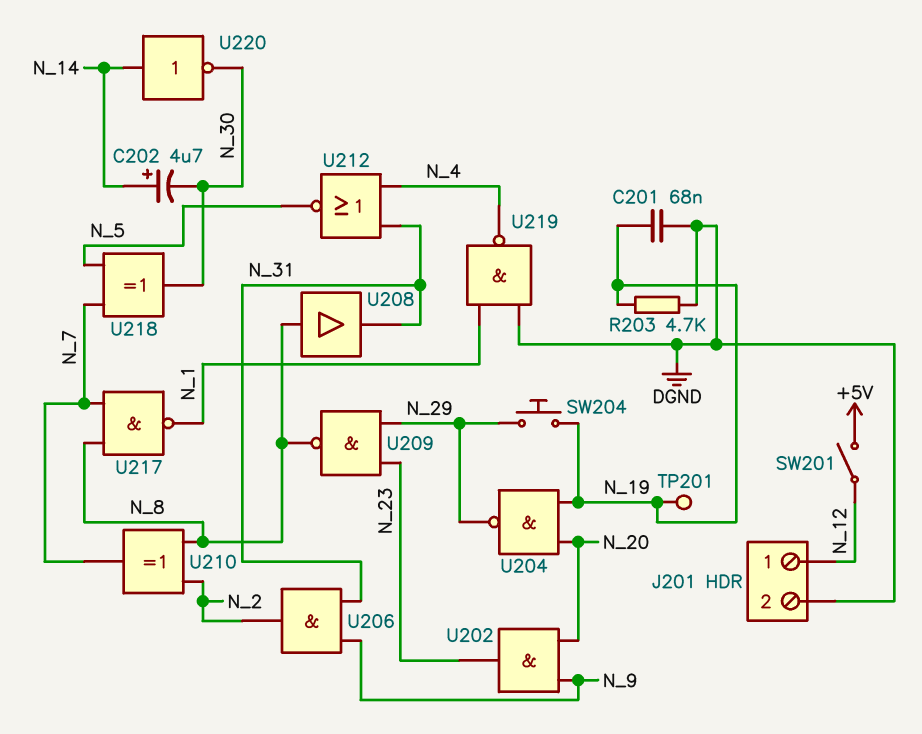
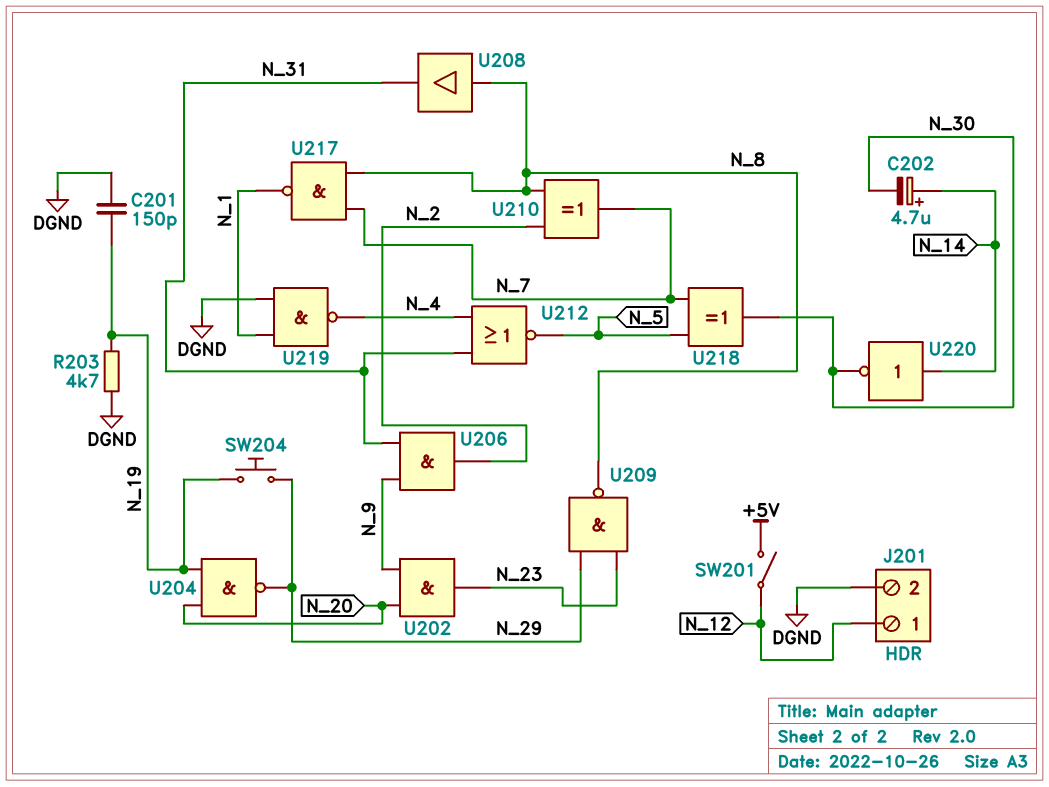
C201: 68nF (DGND, N_19) -> 150pF (DGND, N_19)
TP201: test point (N_19) -> none

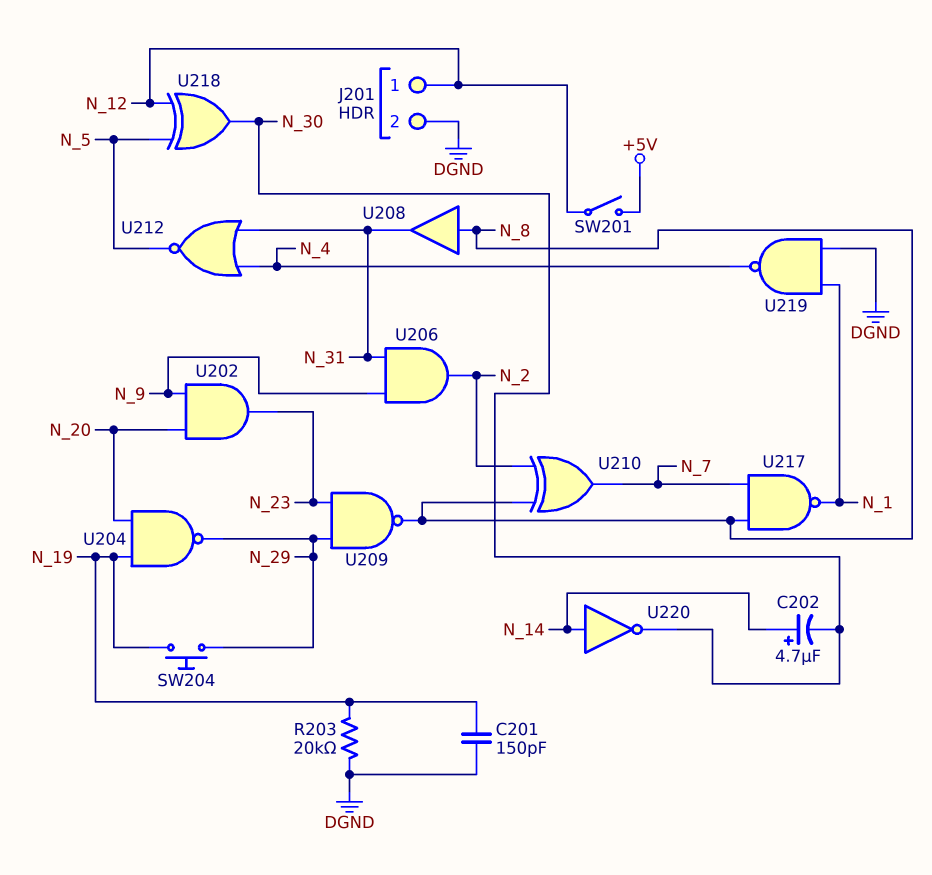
R203: 4.7k (DGND, N_19) -> 20k (DGND, N_19)
U218: XOR (in N_5, in N_7, out N_30) -> XOR (in N_5, in N_12, out N_30)

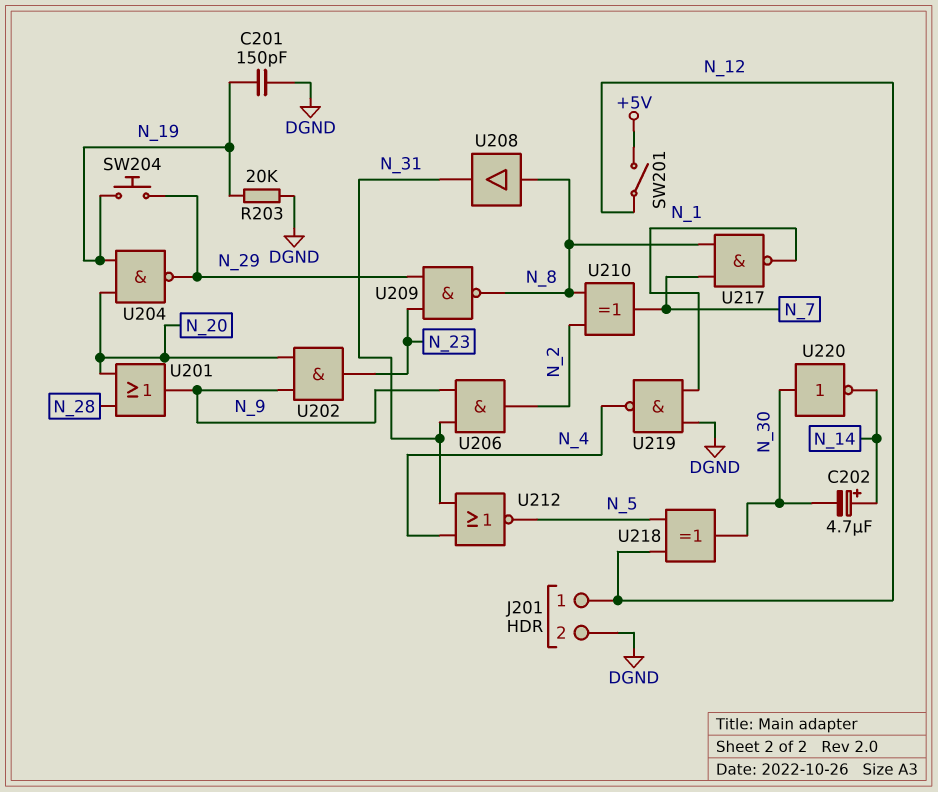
U201: none -> OR (in N_20, in N_28, out N_9)
U220: NOT (in N_14, out N_30) -> NOT (in N_30, out N_14)

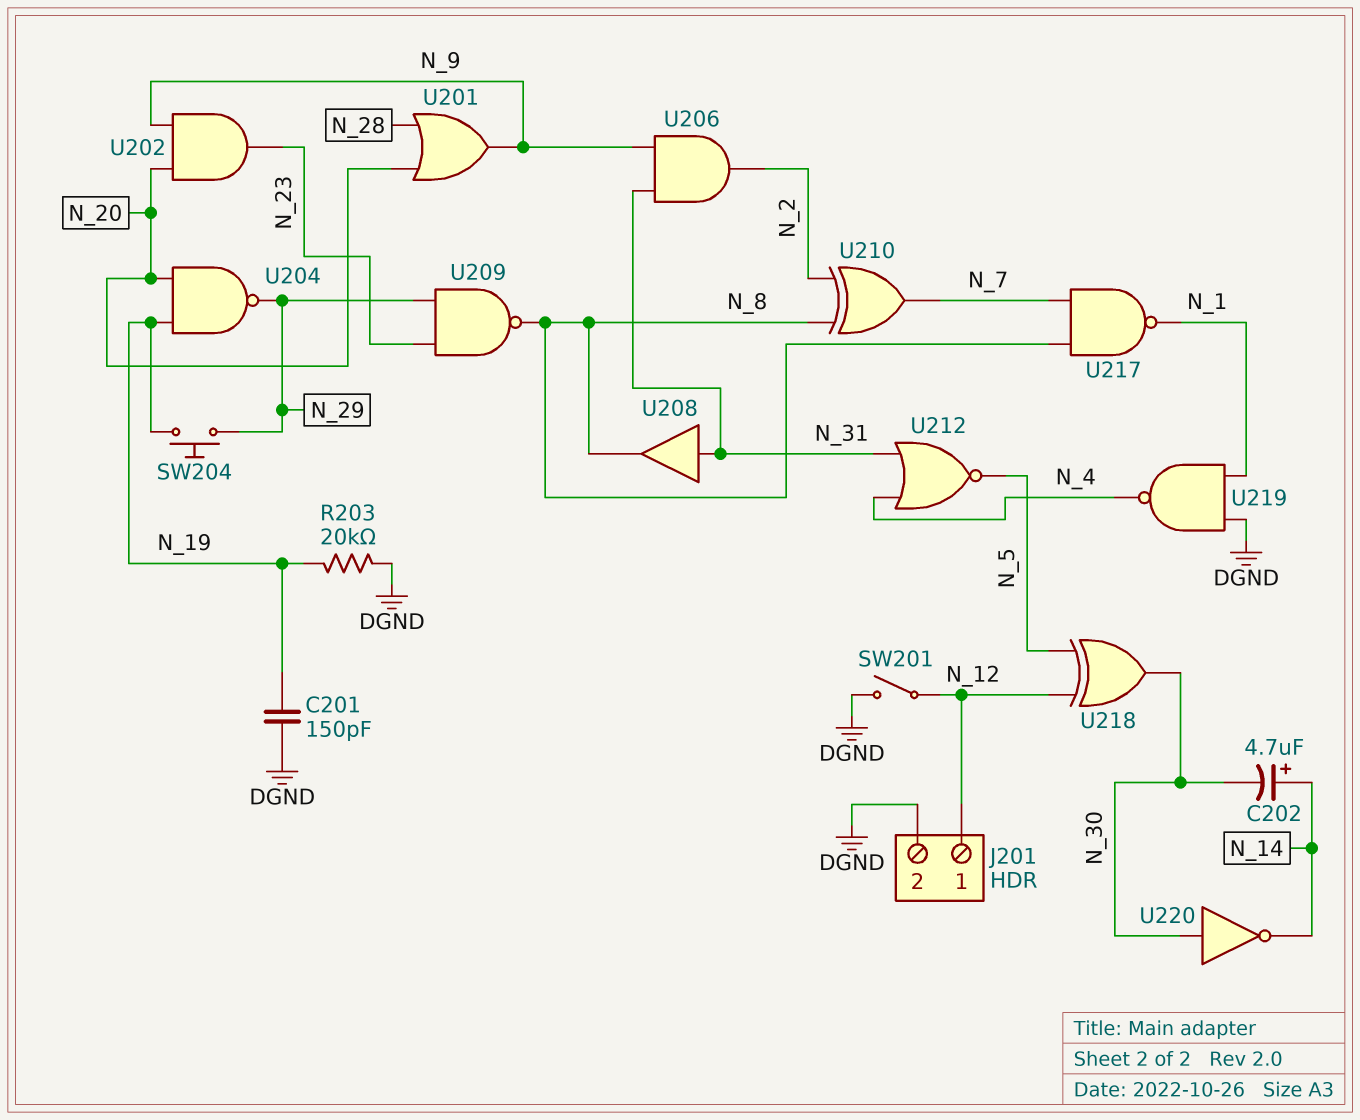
SW201: switch (+5V, N_12) -> switch (DGND, N_12)
U208: buffer (in N_8, out N_31) -> buffer (in N_31, out N_8)

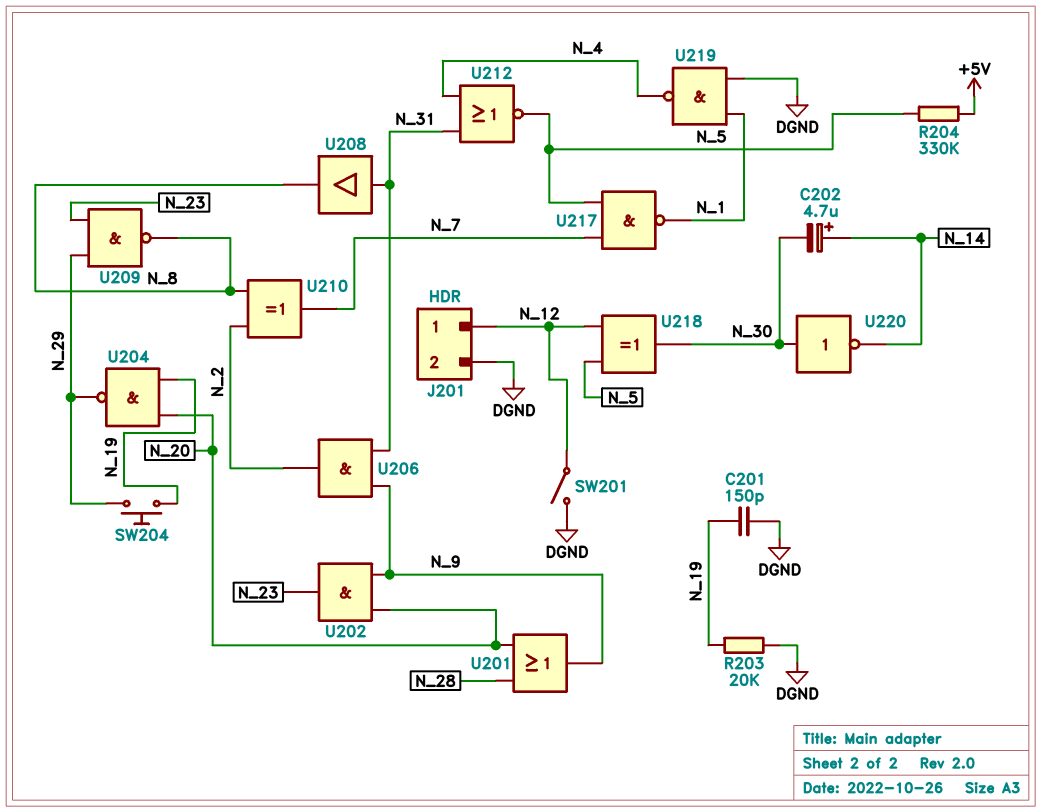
R204: none -> 330k (+5V, N_5)
U217: NAND (in N_7, in N_8, out N_1) -> NAND (in N_5, in N_7, out N_1)

